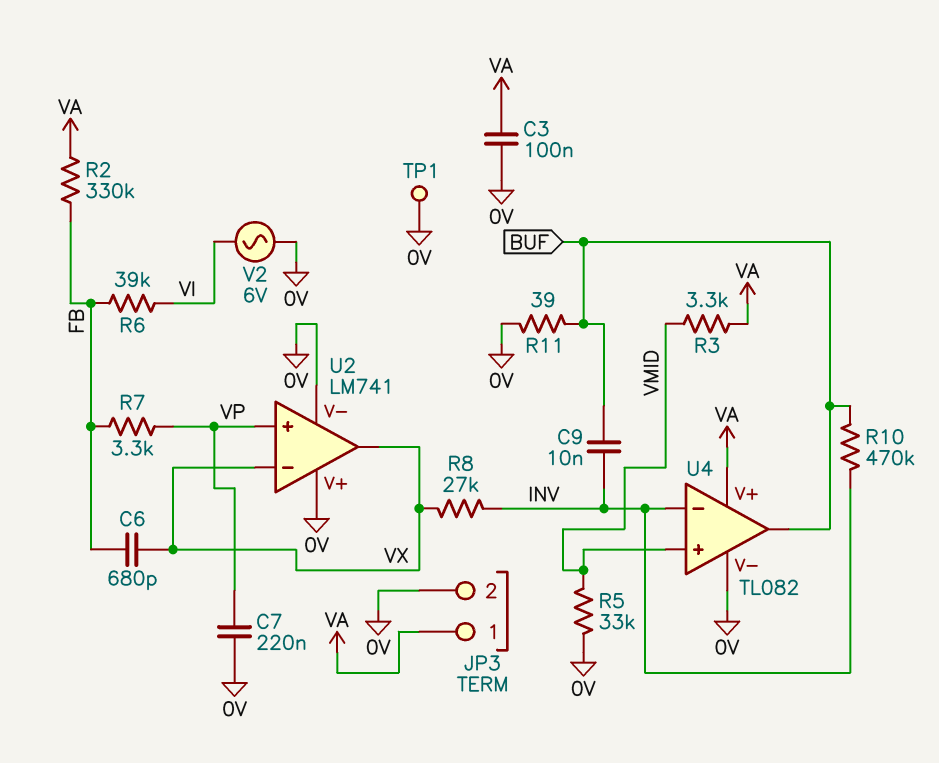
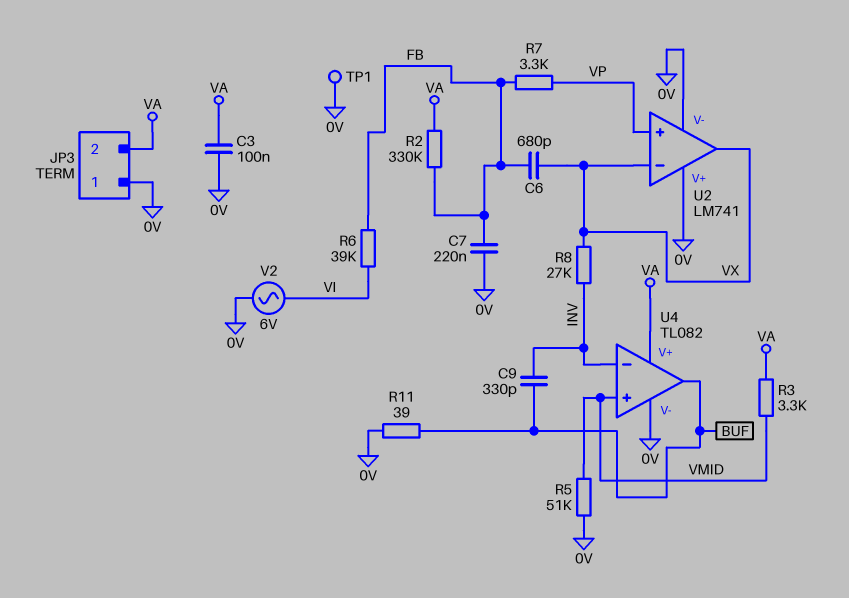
C7: 220nF (0V, VP) -> 220nF (0V, FB)
C9: 10nF (BUF, INV) -> 330pF (BUF, INV)
JP3 pin 1: VA -> 0V
JP3 pin 2: 0V -> VA
R5: 33k (0V, VMID) -> 51k (0V, VMID)
R10: 470k (BUF, INV) -> none

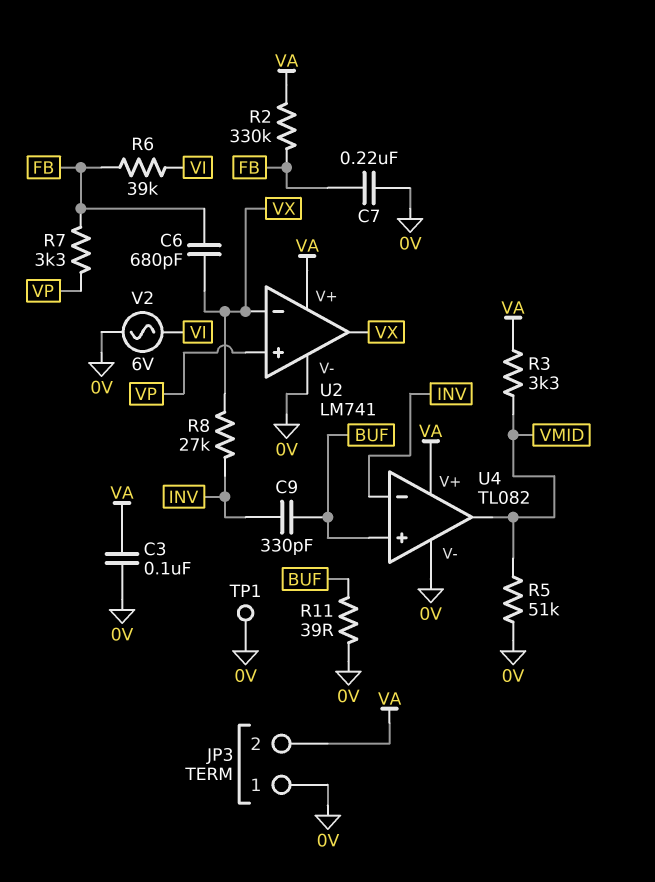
U2 pin V+: 0V -> VA
U4 pin in+: VMID -> BUF
U4 pin out: BUF -> VMID

